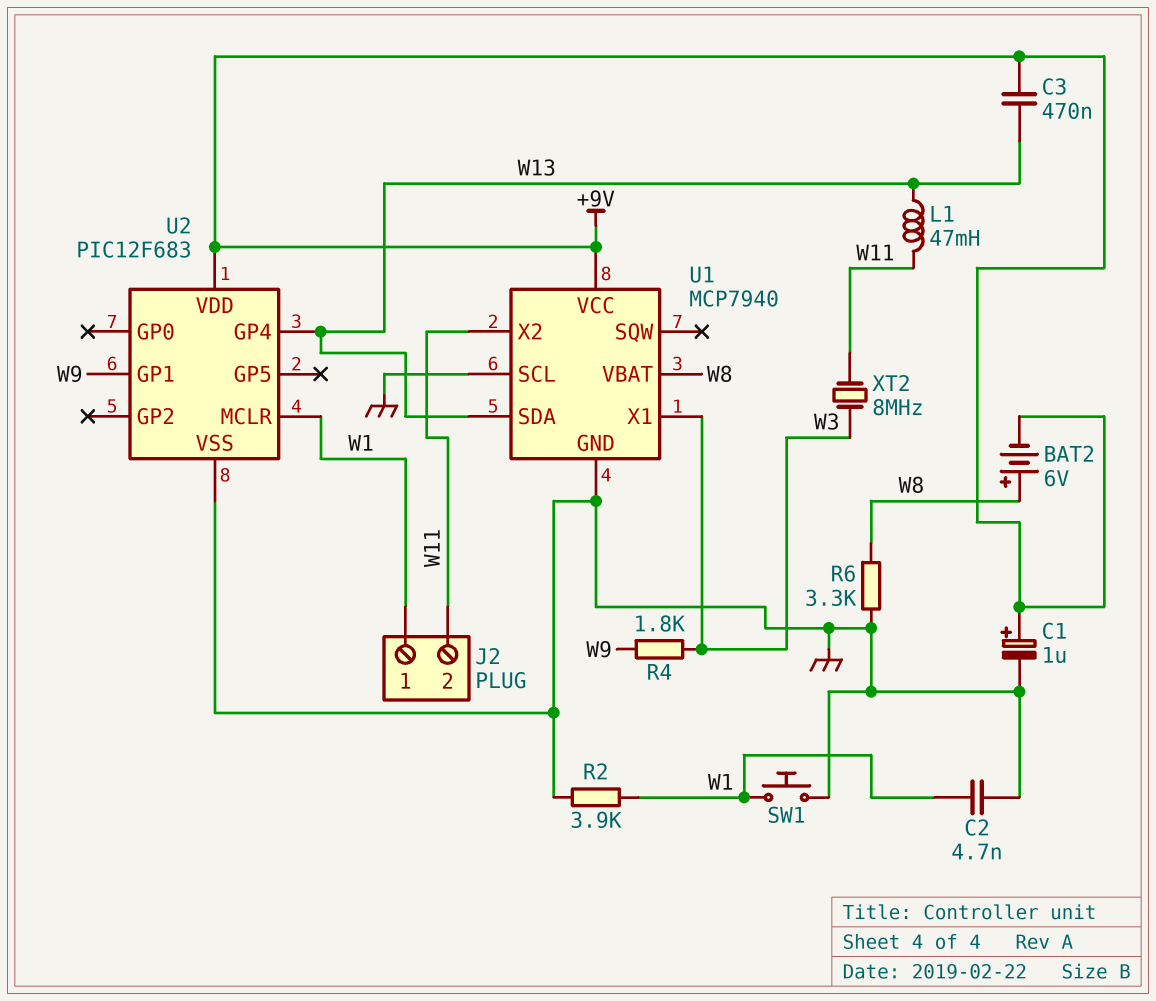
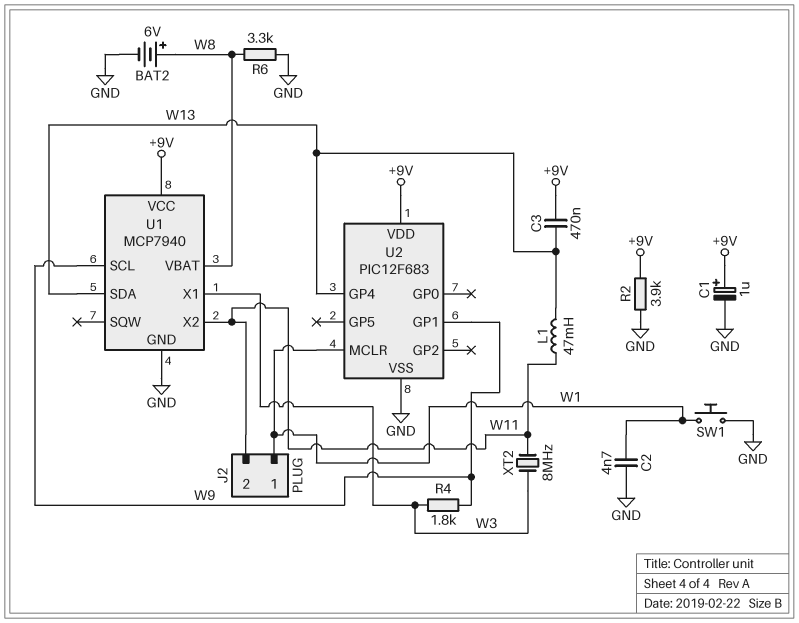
BAT2: 6V (plus W8, minus +9V) -> 6V (plus W8, minus GND)
R2: 3.9k (GND, W1) -> 3.9k (+9V, GND)
U1 pin SCL: GND -> W9

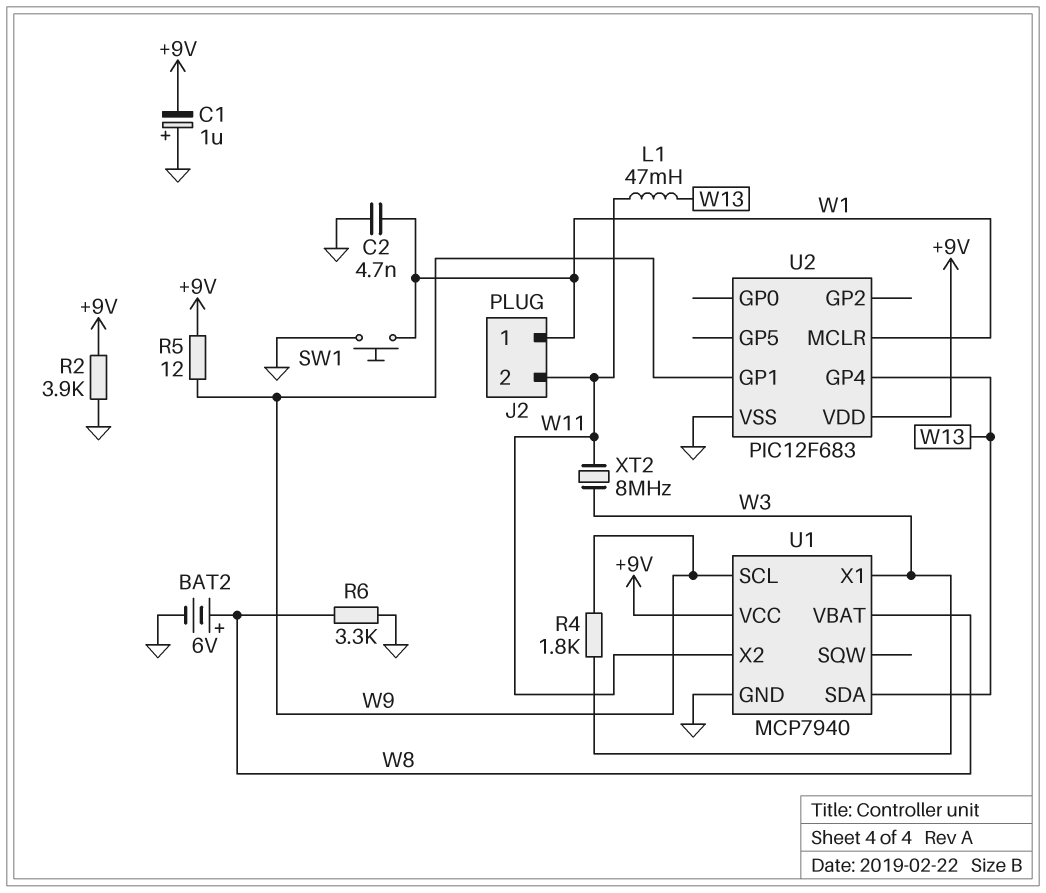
C1: 1uF (plus +9V, minus GND) -> 1uF (plus GND, minus +9V)
C3: 470nF (+9V, W13) -> none
R5: none -> 12 (+9V, W9)

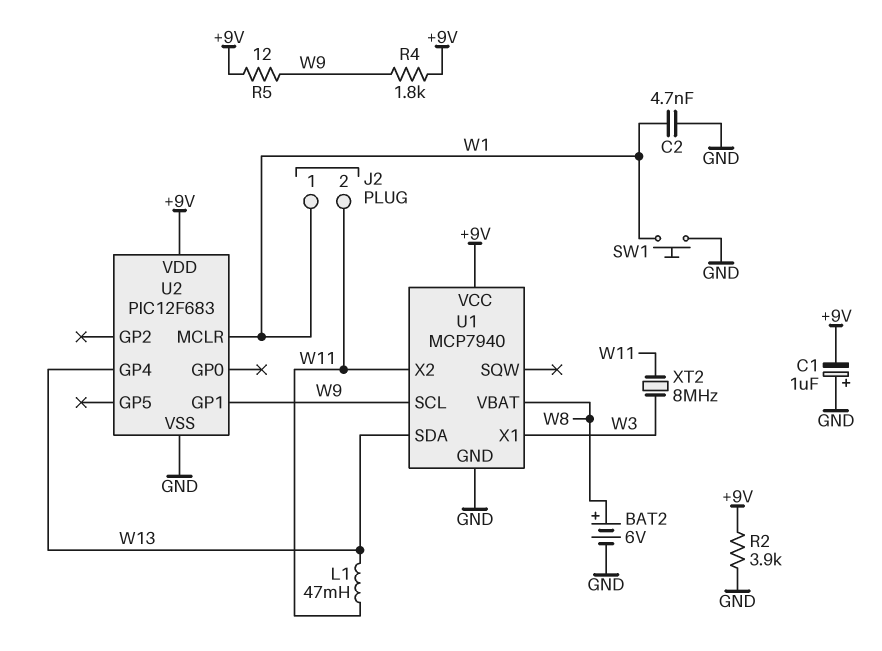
R4: 1.8k (W3, W9) -> 1.8k (+9V, W9)
R6: 3.3k (GND, W8) -> none

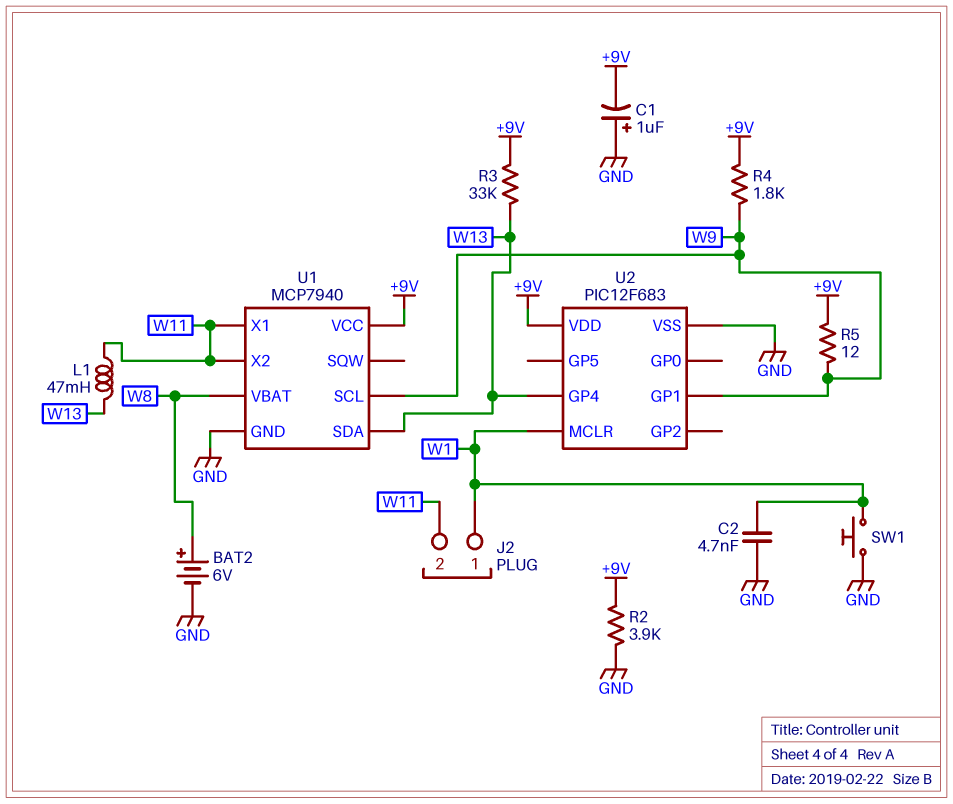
R3: none -> 33k (+9V, W13)
U1 pin X1: W3 -> W11
XT2: 8MHz (W3, W11) -> none

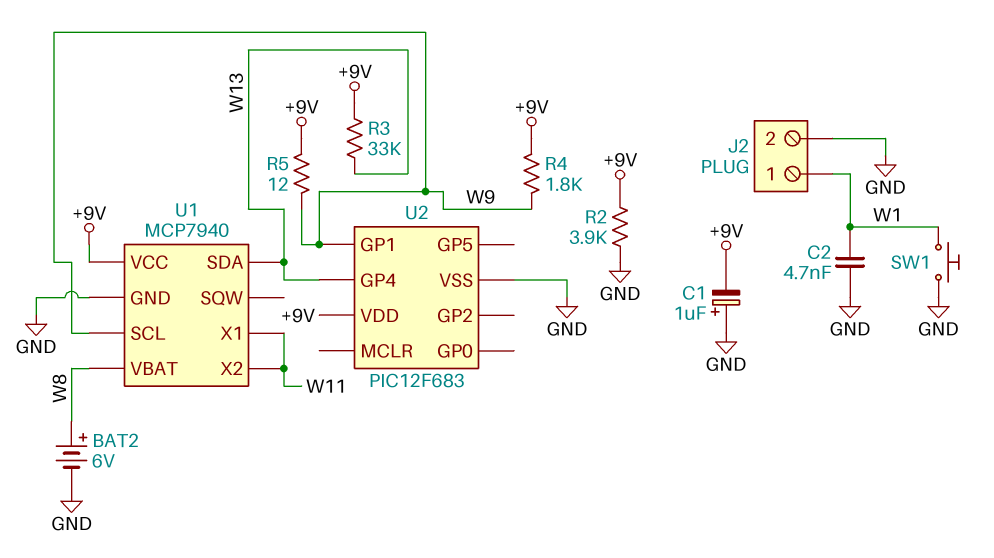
J2 pin 2: W11 -> GND
L1: 47mH (W11, W13) -> none
U2 pin MCLR: W1 -> none

